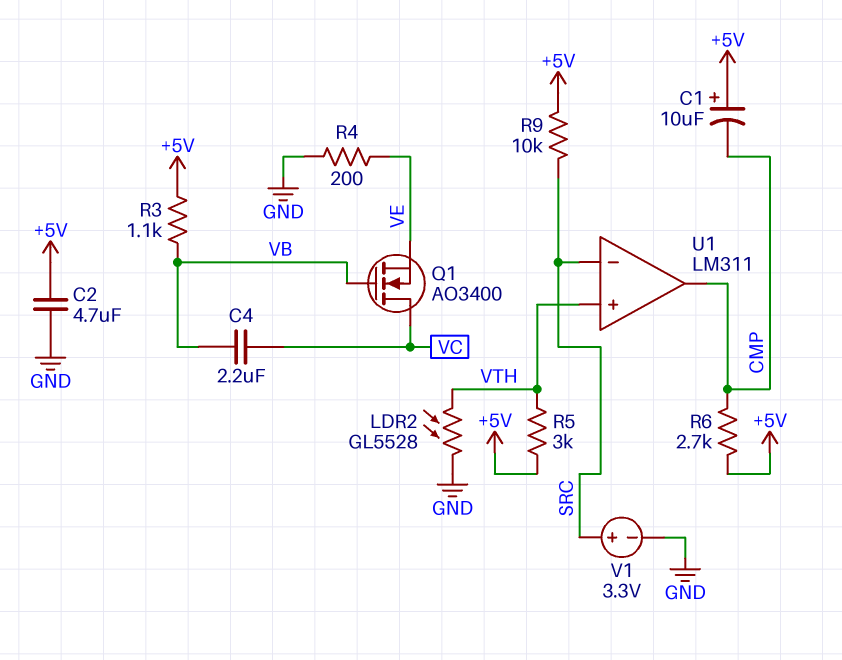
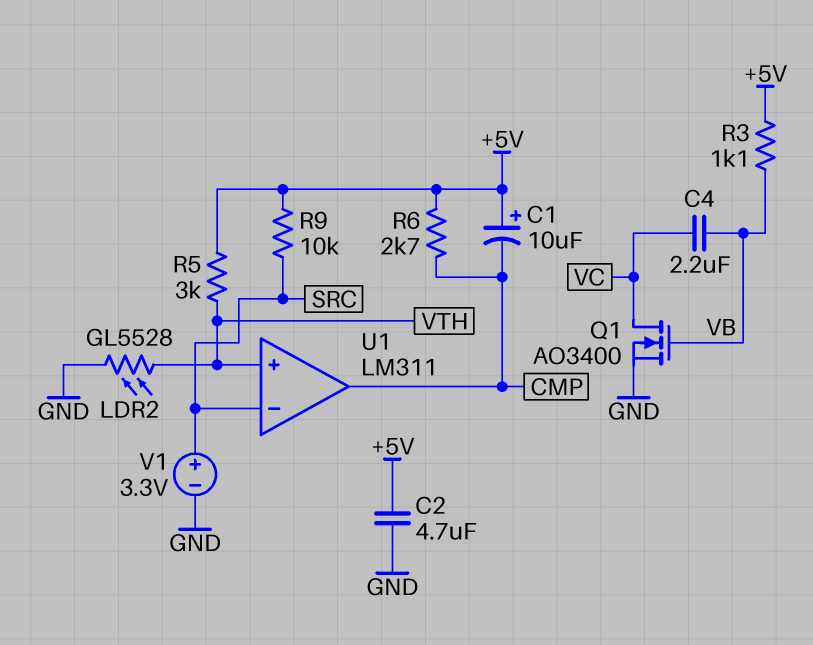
Q1: NMOS AO3400 (G VB, D VC, S VE) -> NMOS AO3400 (G VB, D VC, S GND)
R4: 200 (GND, VE) -> none

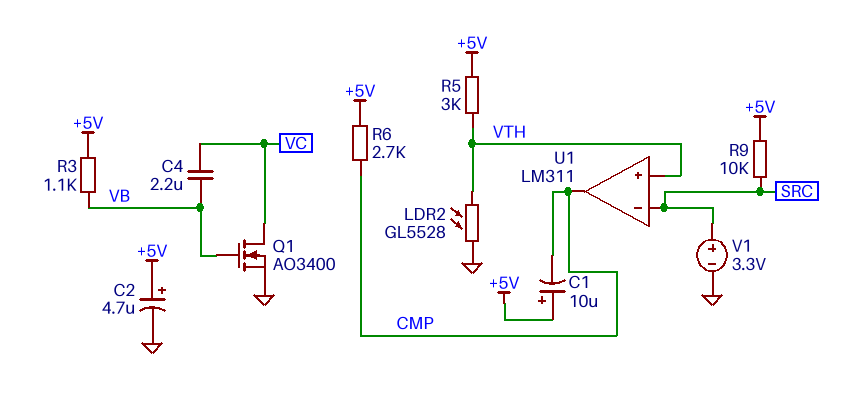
C2: 4.7uF (+5V, GND) -> 4.7uF (plus +5V, minus GND)

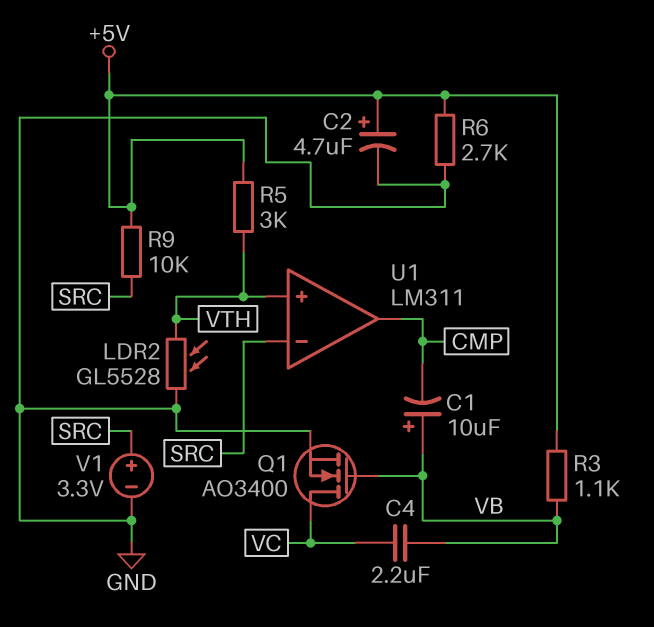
C1: 10uF (plus +5V, minus CMP) -> 10uF (plus VB, minus CMP)
R6: 2.7k (+5V, CMP) -> 2.7k (+5V, GND)

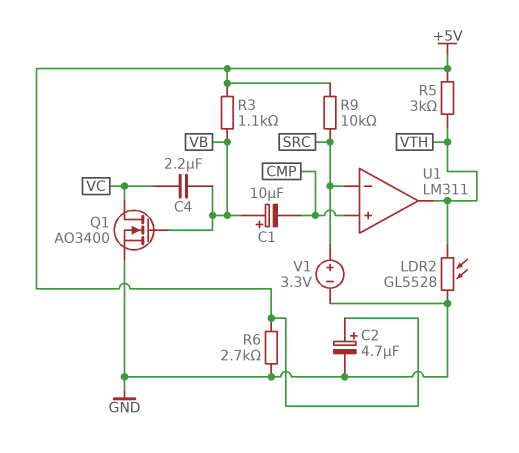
U1 pin in+: VTH -> CMP
U1 pin out: CMP -> VTH

